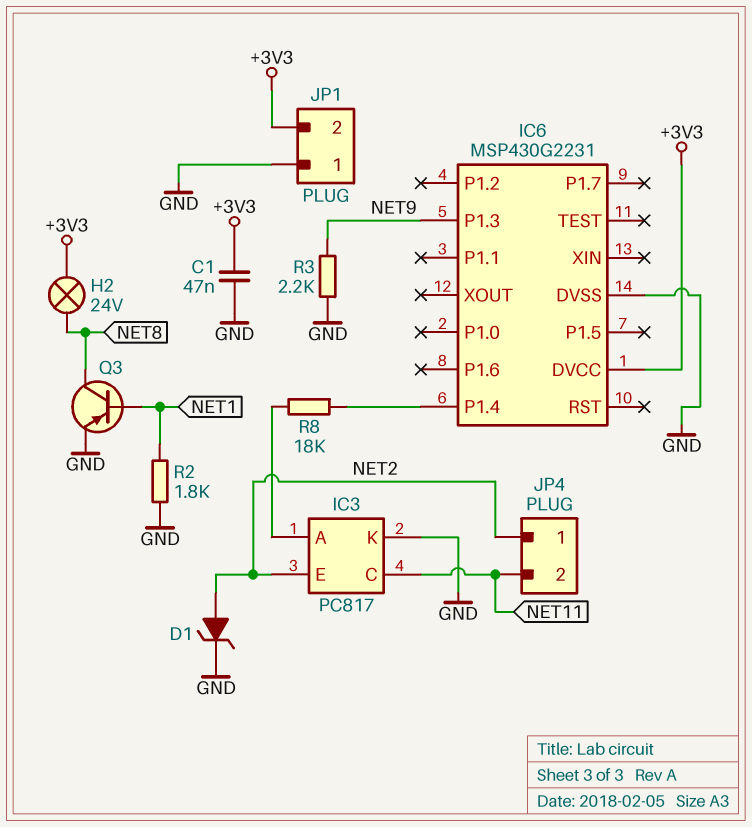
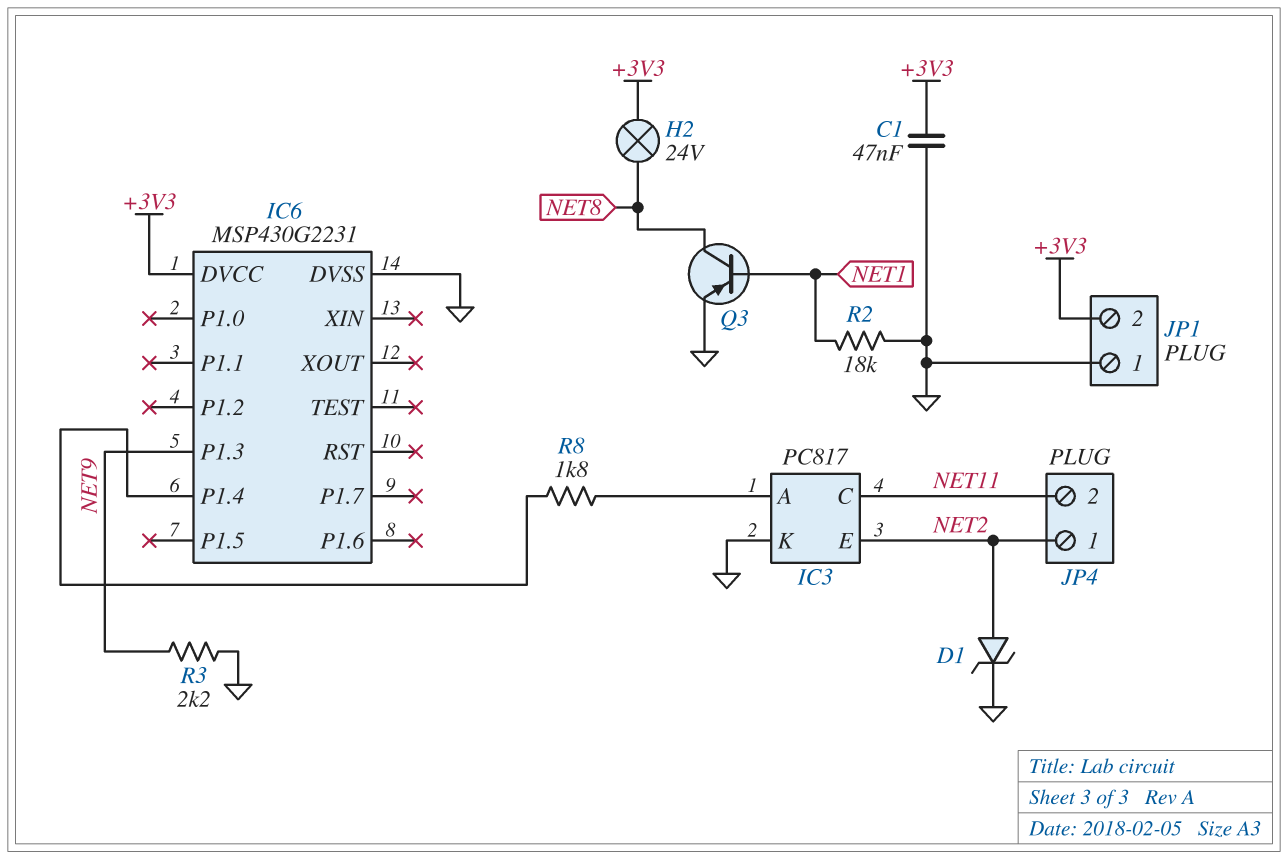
R2: 1.8k (GND, NET1) -> 18k (GND, NET1)
R8: 18k (IC3/A, IC6/P1.4) -> 1.8k (IC3/A, IC6/P1.4)

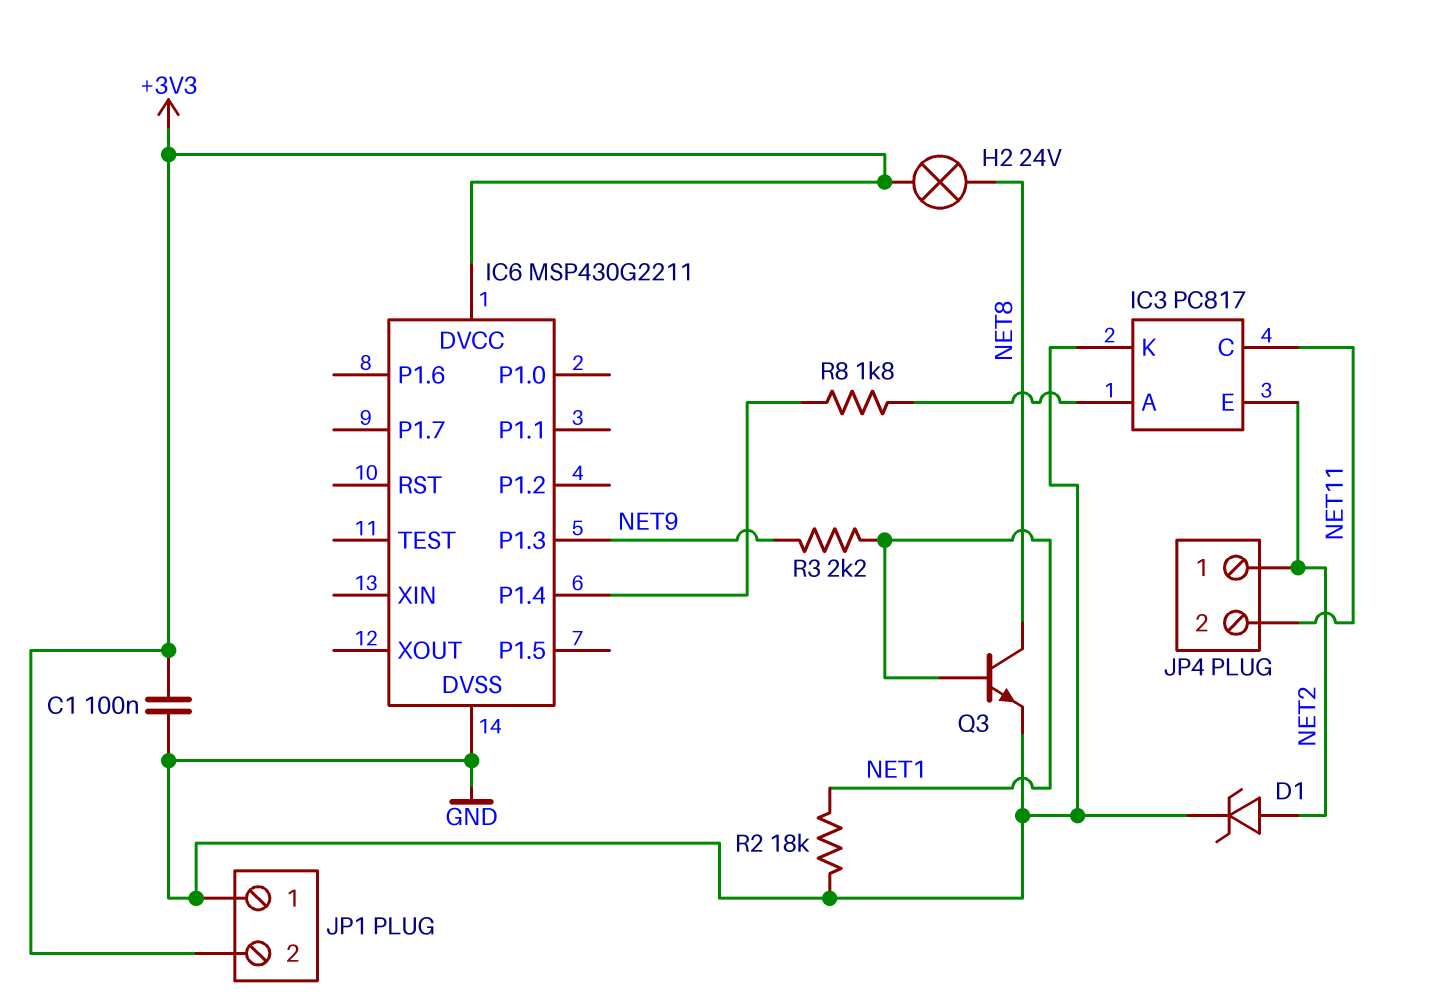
C1: 47nF (+3V3, GND) -> 100nF (+3V3, GND)
IC6: MSP430G2231 -> MSP430G2211
Q3: PNP (B NET1, C NET8, E GND) -> NPN (B NET1, C NET8, E GND)
R3: 2.2k (GND, NET9) -> 2.2k (NET1, NET9)

